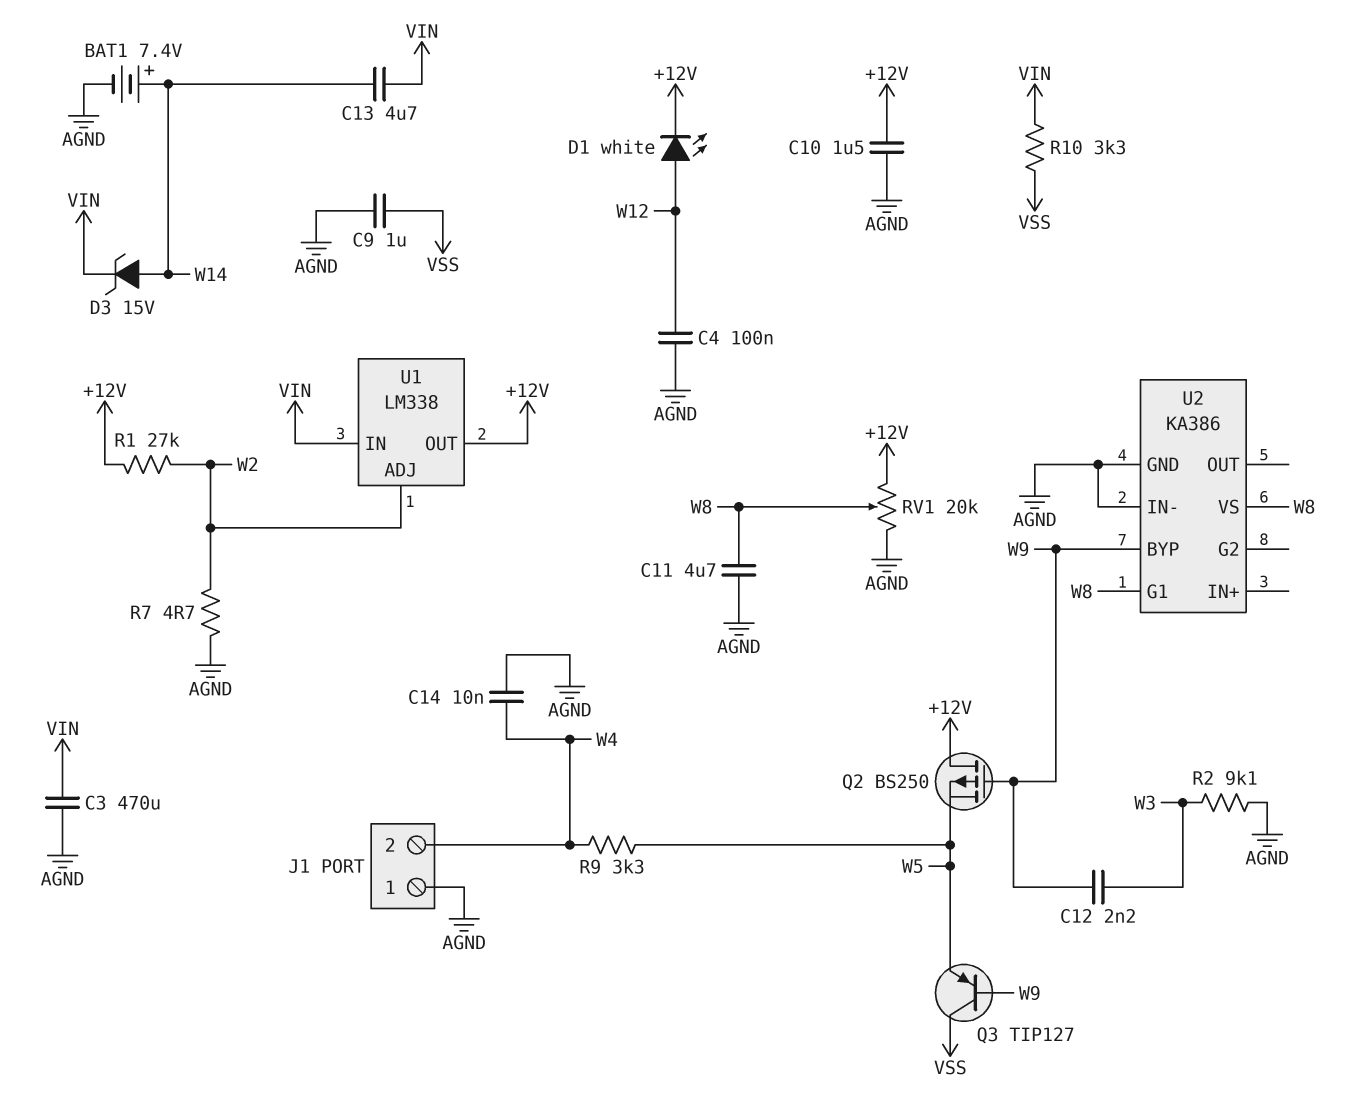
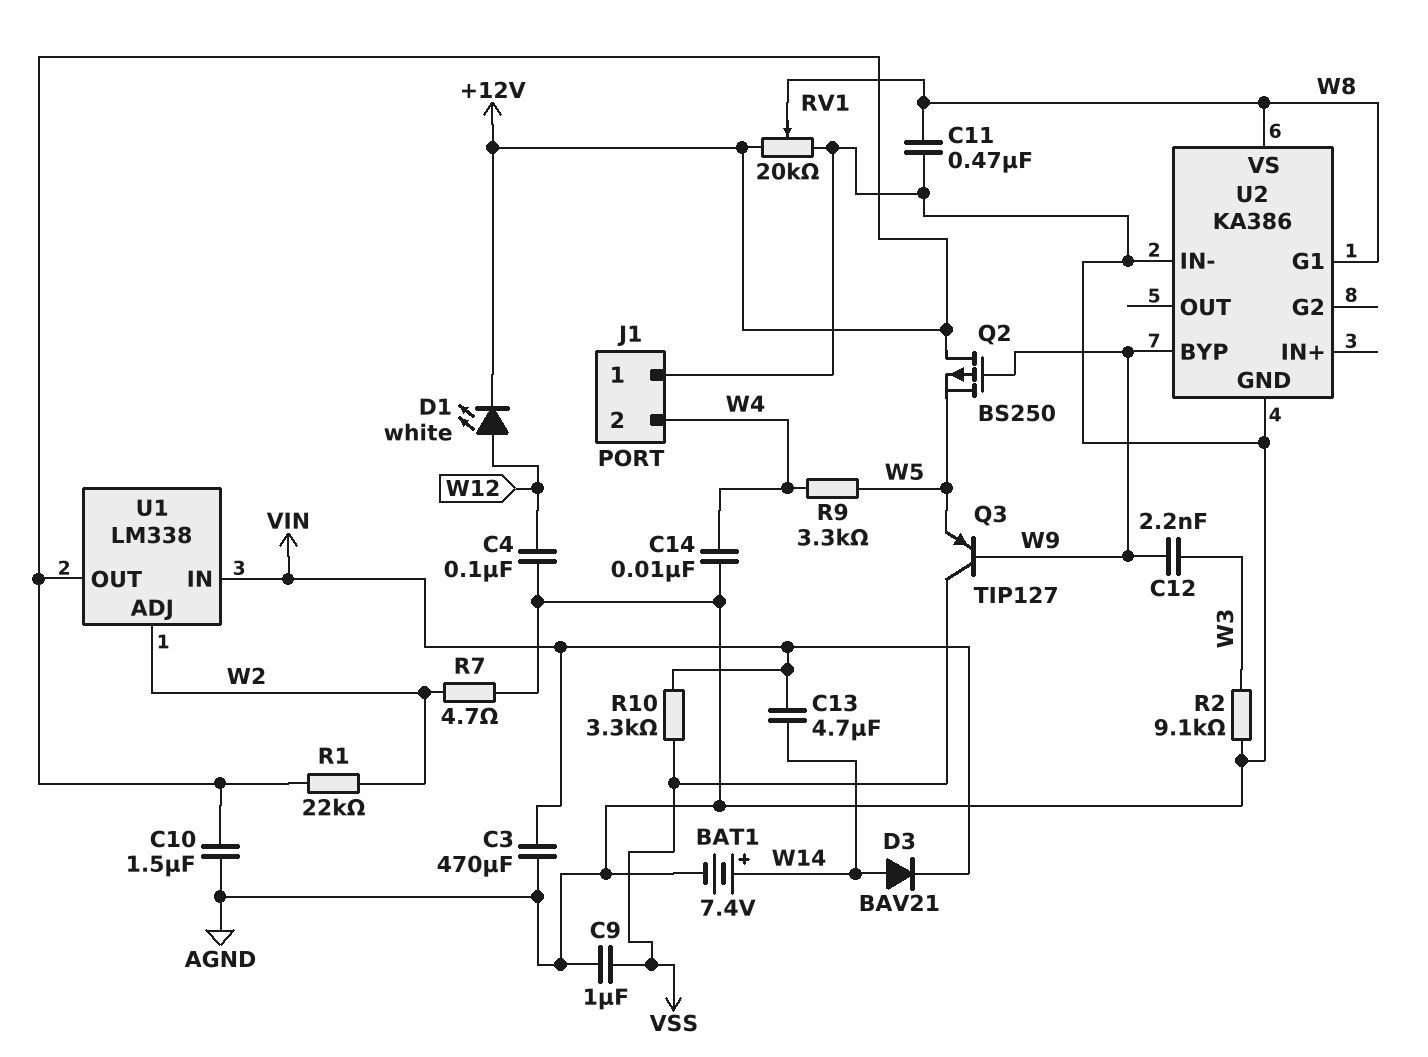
C11: 4.7uF (AGND, W8) -> 470nF (AGND, W8)
D3: zener 15V (A W14, K VIN) -> diode BAV21 (A W14, K VIN)
R1: 27k (+12V, W2) -> 22k (+12V, W2)

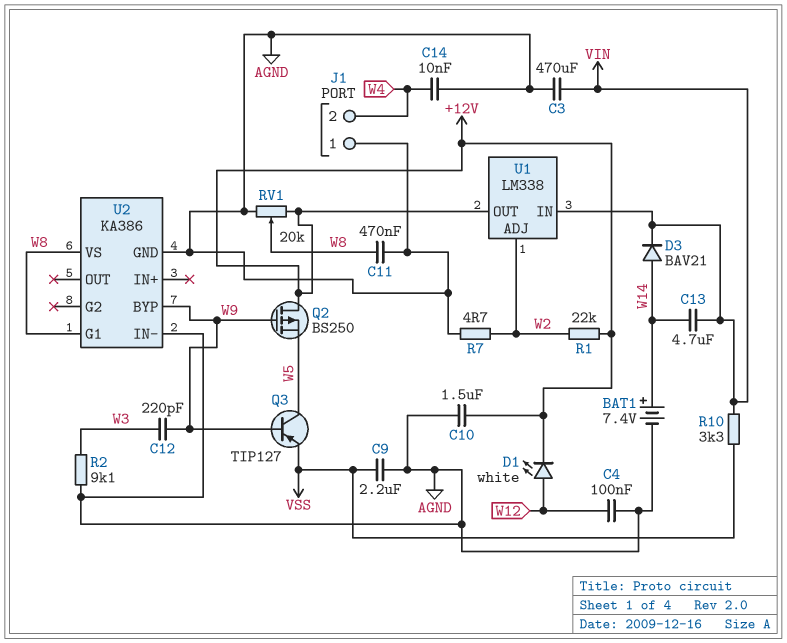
C9: 1uF (AGND, VSS) -> 2.2uF (AGND, VSS)
C12: 2.2nF (W3, W9) -> 220pF (W3, W9)
Q3: PNP TIP127 (B W9, C VSS, E W5) -> PNP TIP127 (B W9, C W5, E VSS)
R9: 3.3k (W4, W5) -> none

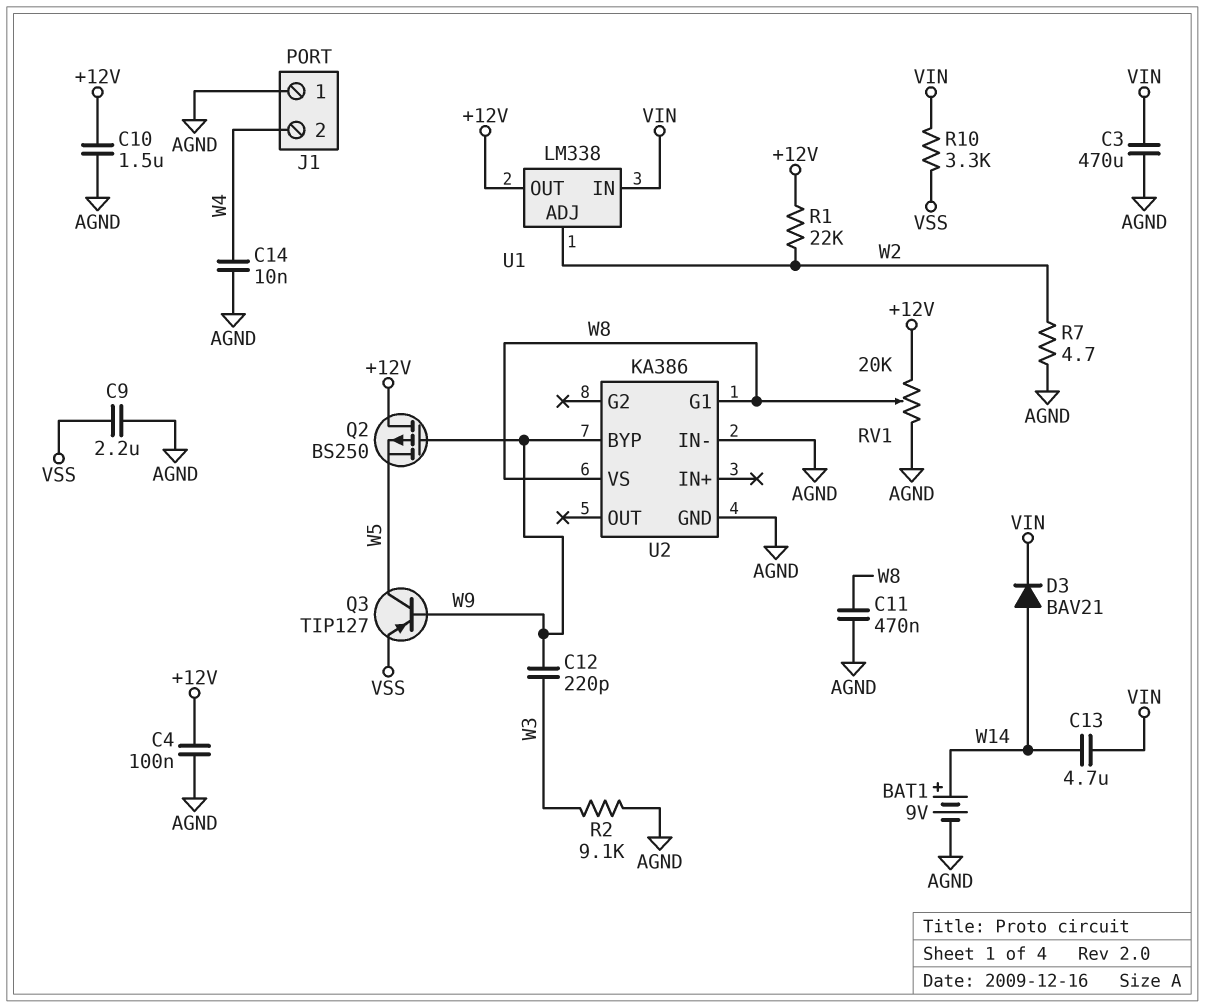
BAT1: 7.4V (plus W14, minus AGND) -> 9V (plus W14, minus AGND)
C4: 100nF (AGND, W12) -> 100nF (+12V, AGND)
D1: LED white (A W12, K +12V) -> none

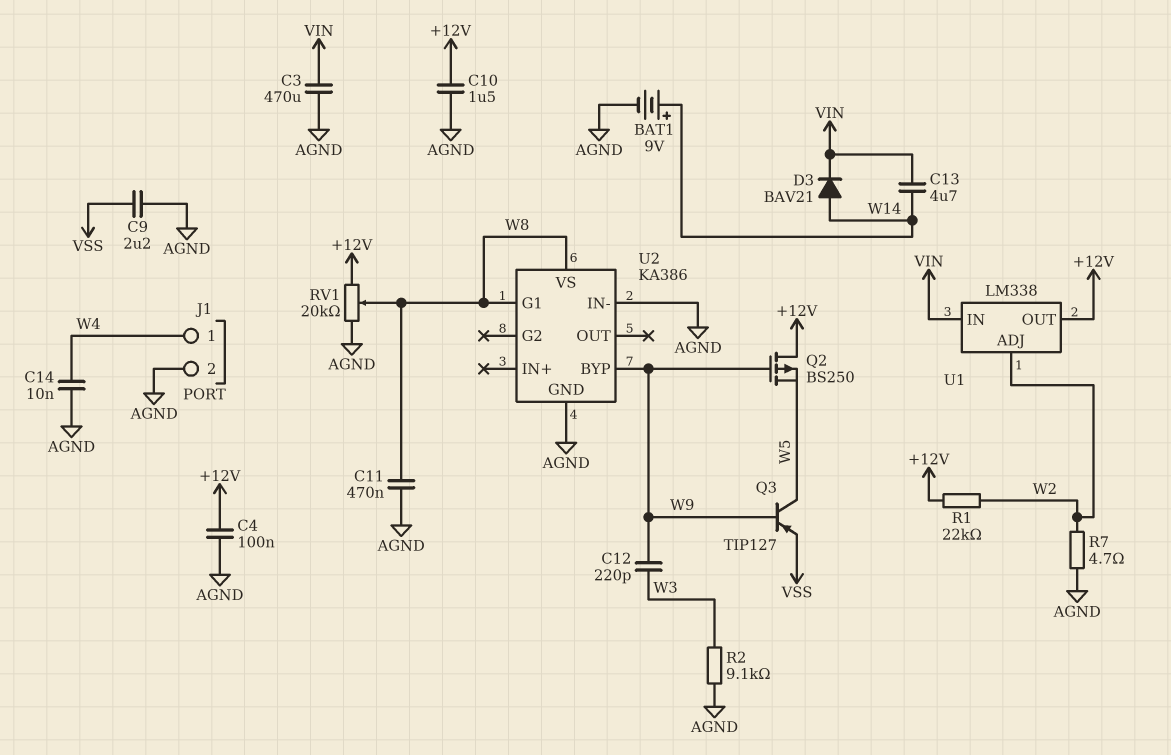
J1 pin 1: AGND -> W4
J1 pin 2: W4 -> AGND
R10: 3.3k (VIN, VSS) -> none

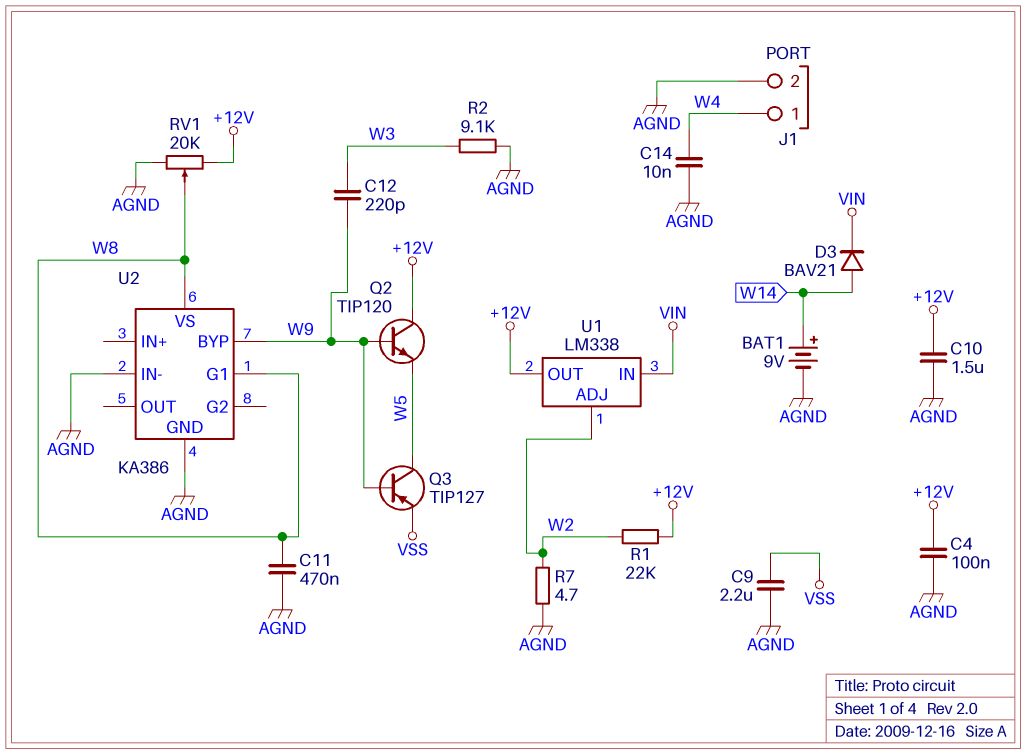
C3: 470uF (AGND, VIN) -> none
C13: 4.7uF (VIN, W14) -> none
Q2: PMOS BS250 (G W9, D +12V, S W5) -> NPN TIP120 (B W9, C +12V, E W5)

